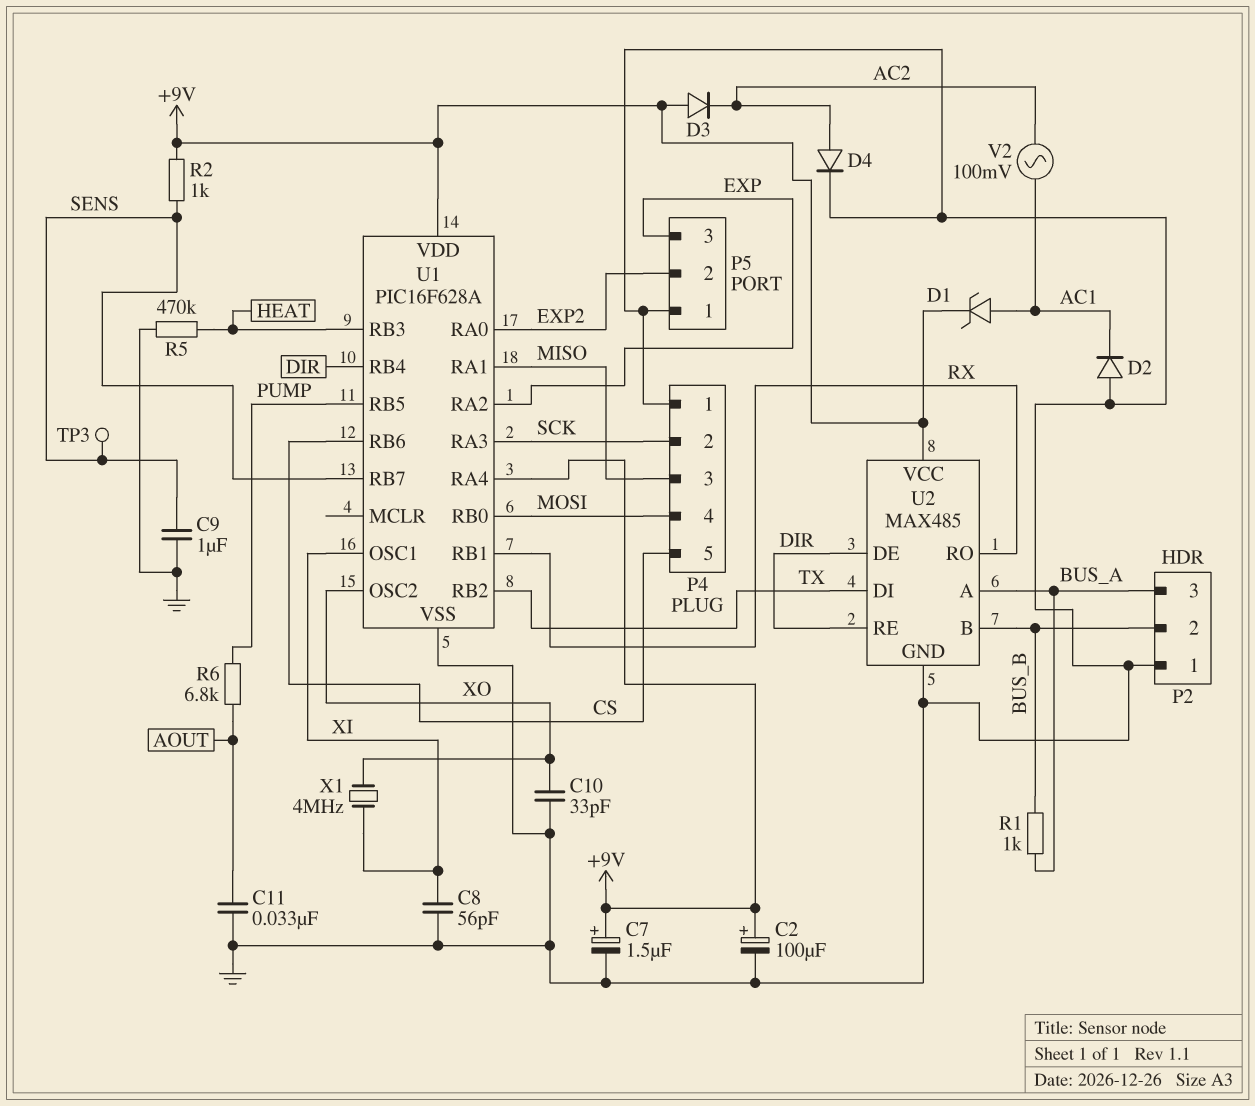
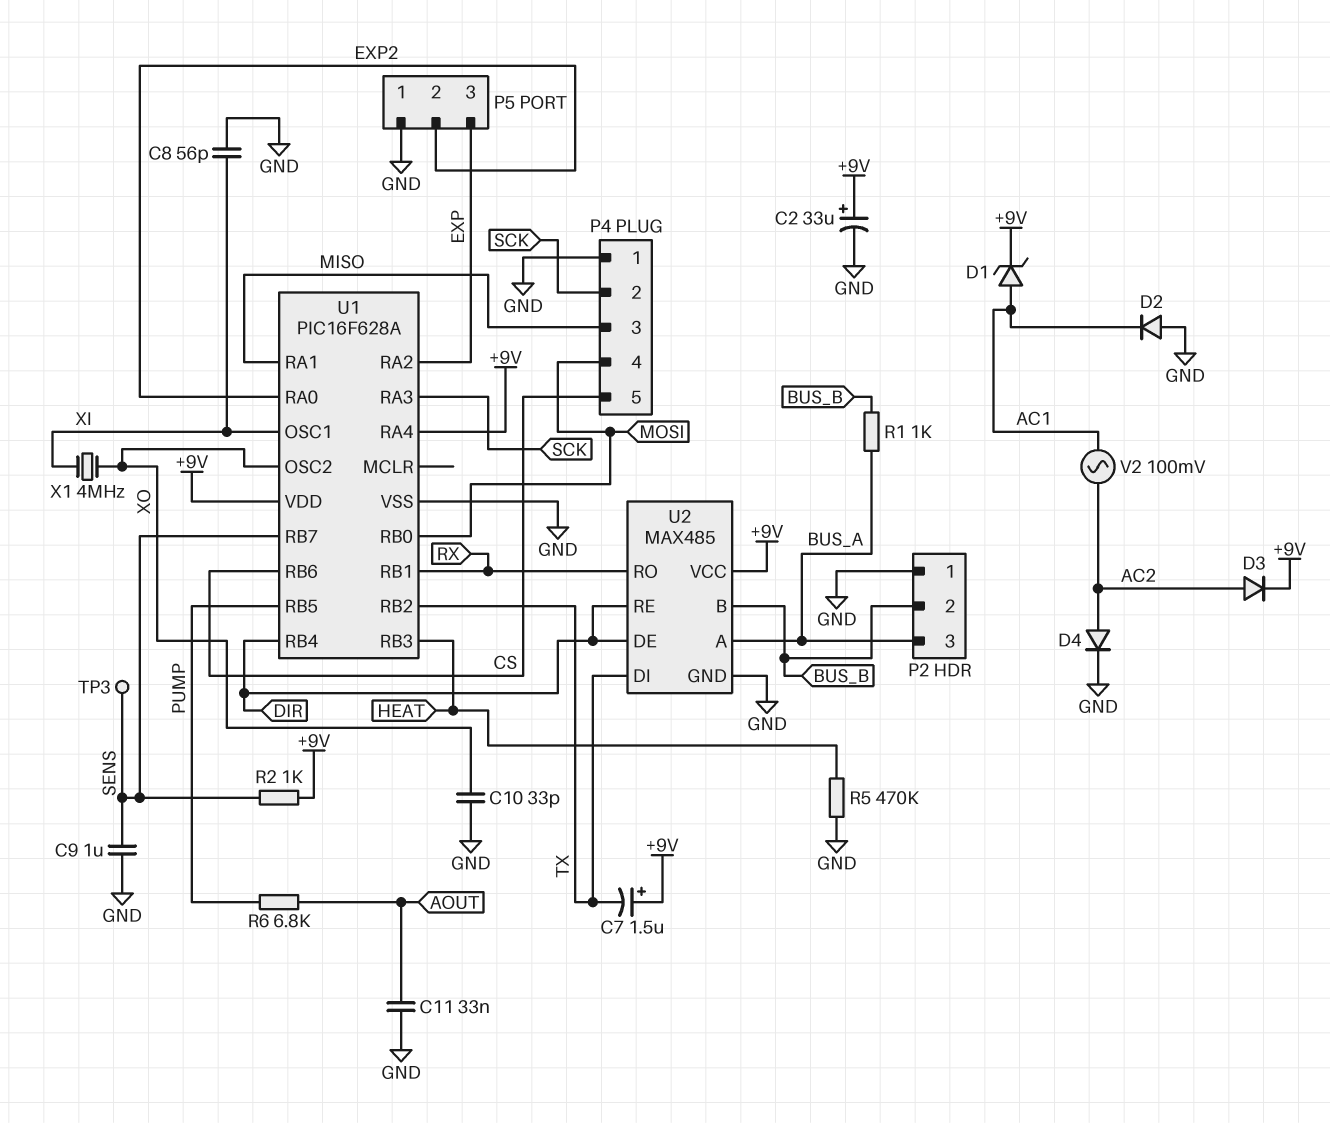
C2: 100uF (plus +9V, minus GND) -> 33uF (plus +9V, minus GND)
C7: 1.5uF (plus +9V, minus GND) -> 1.5uF (plus +9V, minus TX)
D3: diode (A +9V, K AC2) -> diode (A AC2, K +9V)

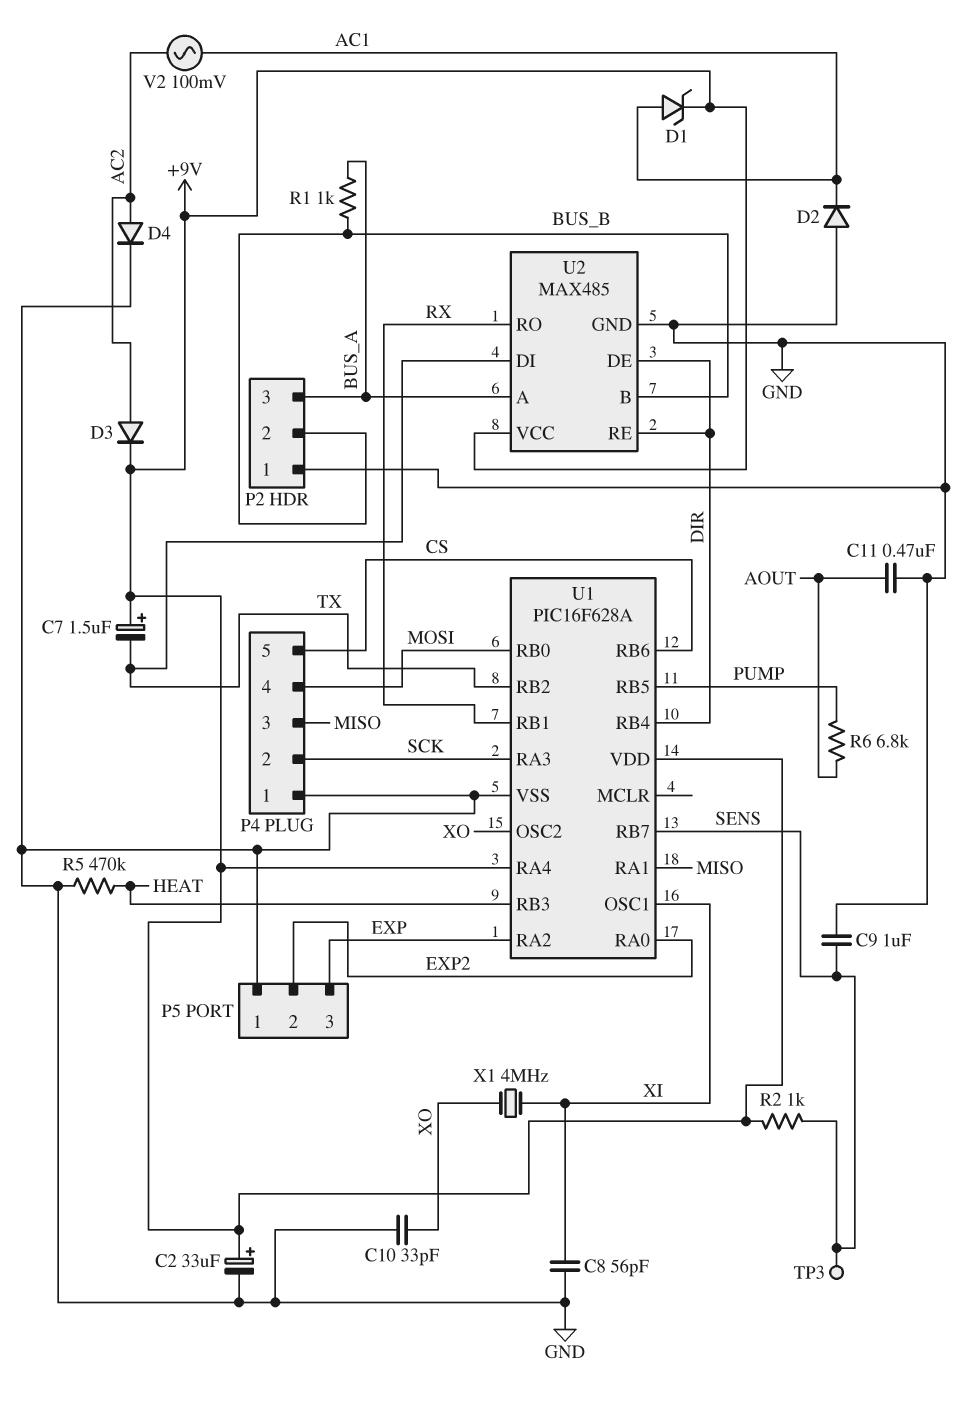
C11: 33nF (AOUT, GND) -> 470nF (AOUT, GND)

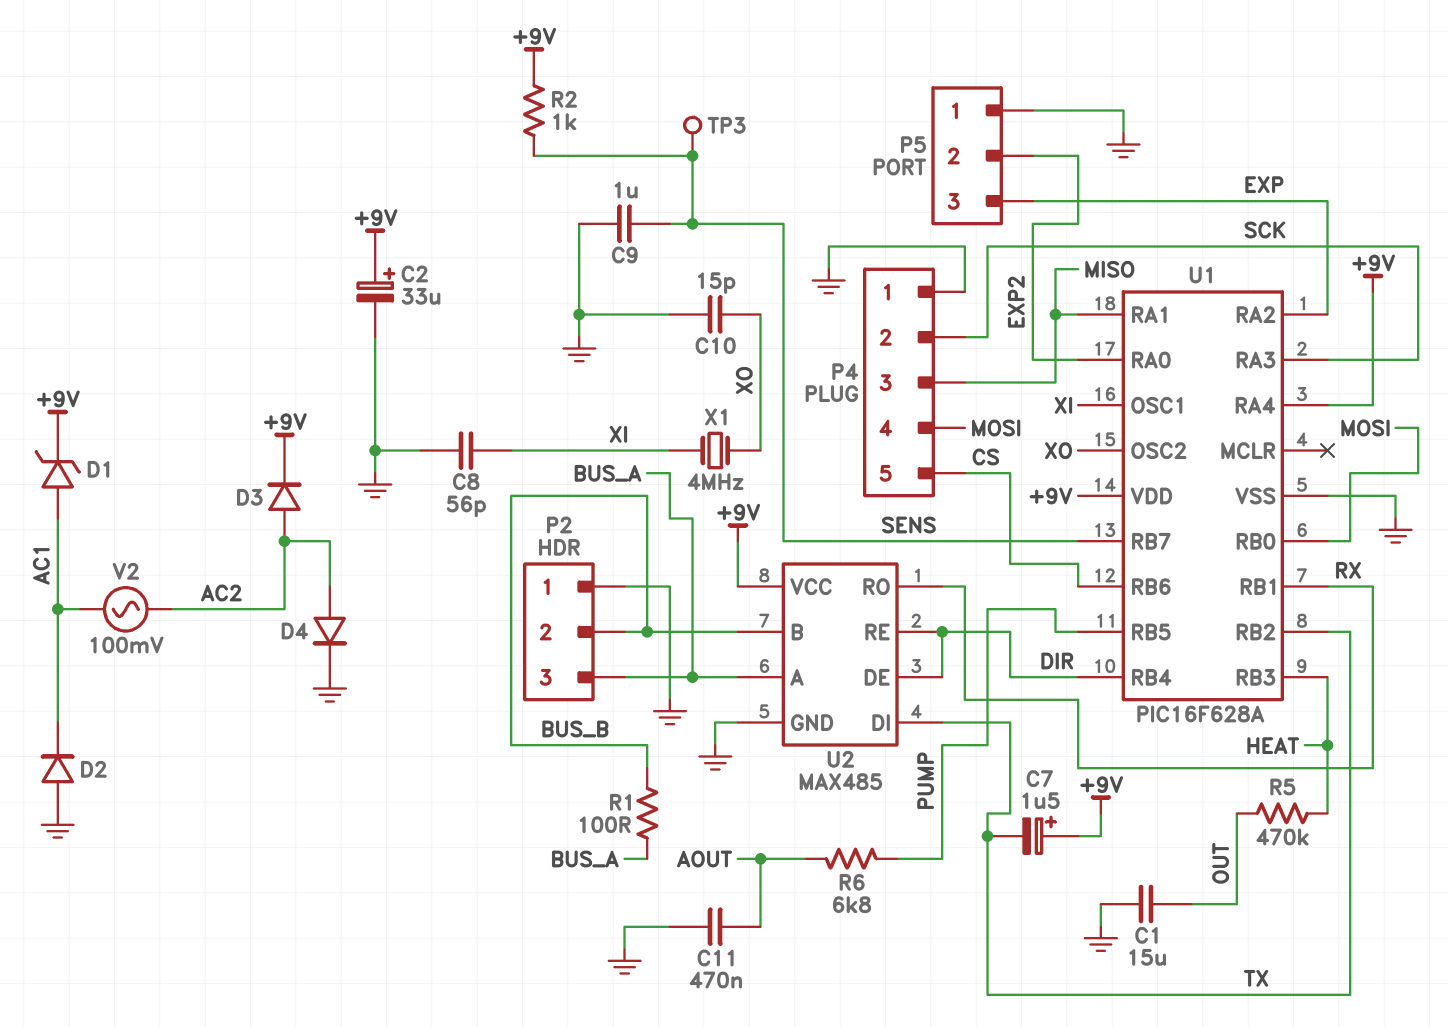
C1: none -> 15uF (GND, OUT)
C10: 33pF (GND, XO) -> 15pF (GND, XO)
R1: 1k (BUS_A, BUS_B) -> 100 (BUS_A, BUS_B)
R5: 470k (GND, HEAT) -> 470k (HEAT, OUT)

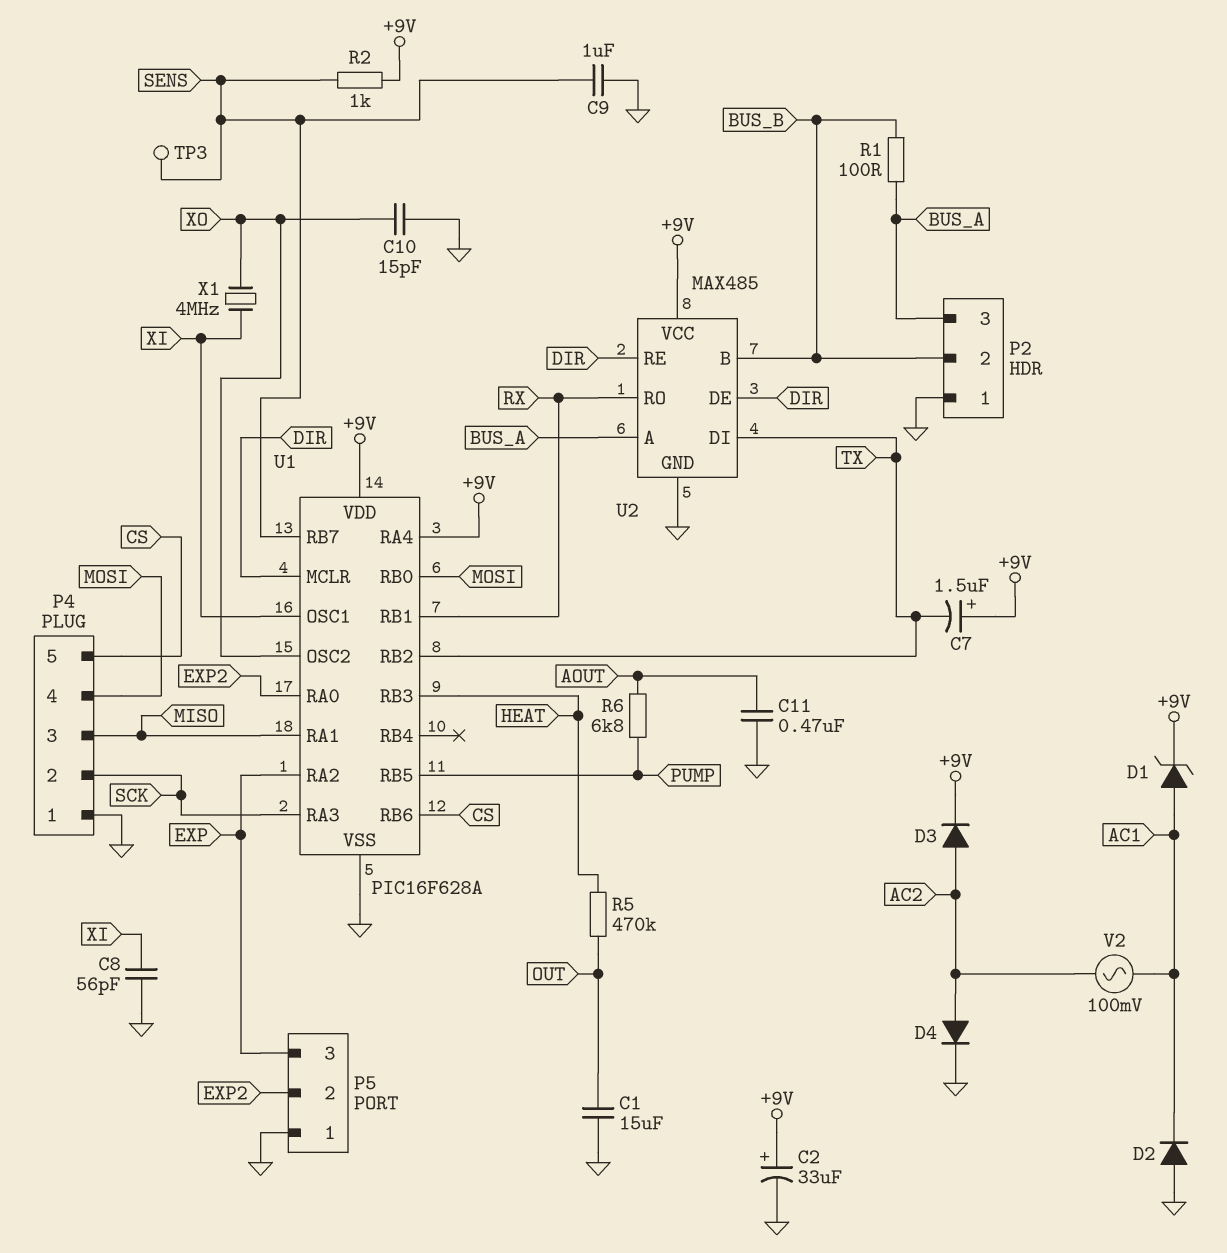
U1 pin MCLR: none -> DIR
U1 pin RB4: DIR -> none

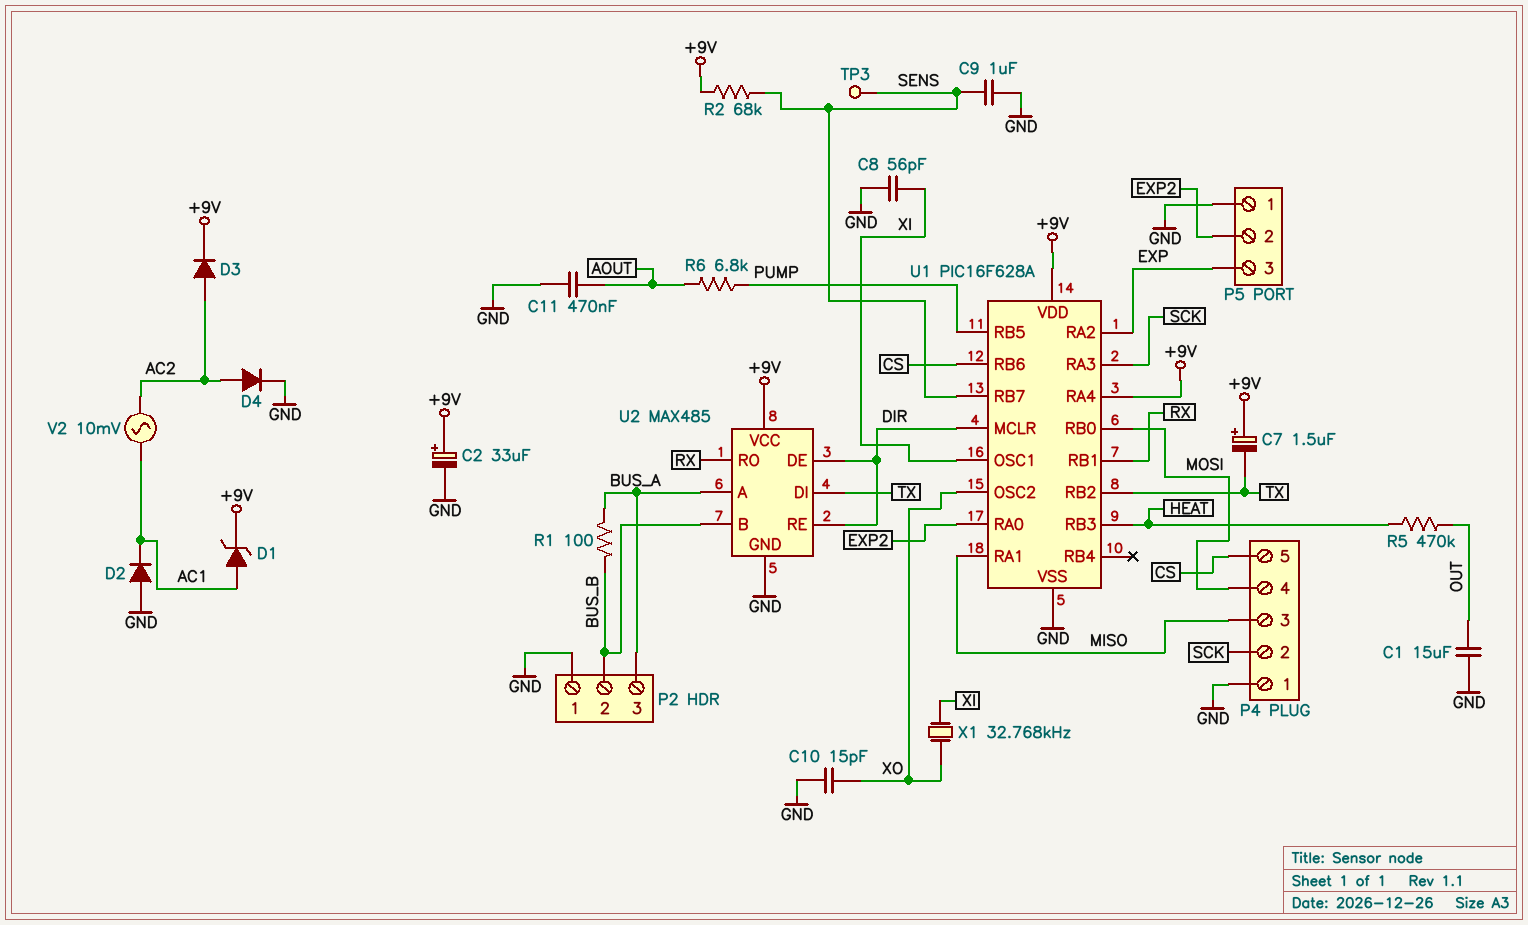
R2: 1k (+9V, SENS) -> 68k (+9V, SENS)
V2: AC 100mV (AC1, AC2) -> AC 10mV (AC1, AC2)
X1: 4MHz (XI, XO) -> 32.768kHz (XI, XO)

